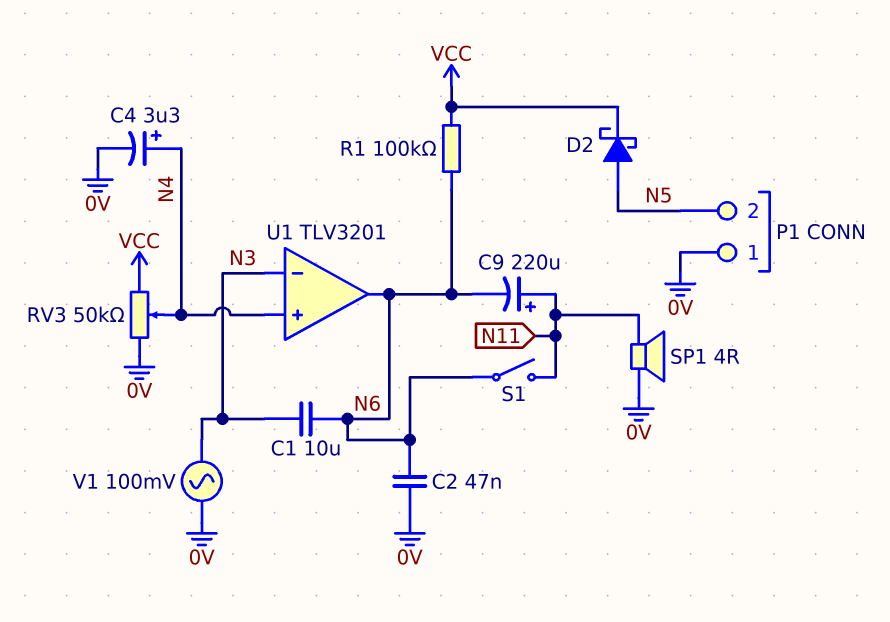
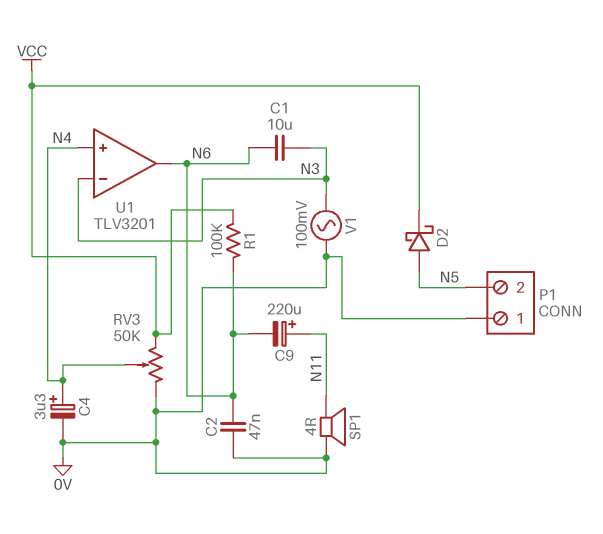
S1: switch (N6, N11) -> none

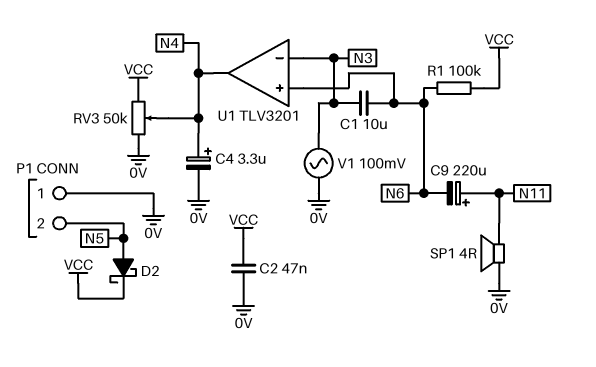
C2: 47nF (0V, N6) -> 47nF (0V, VCC)
U1 pin in+: N4 -> N6
U1 pin out: N6 -> N4

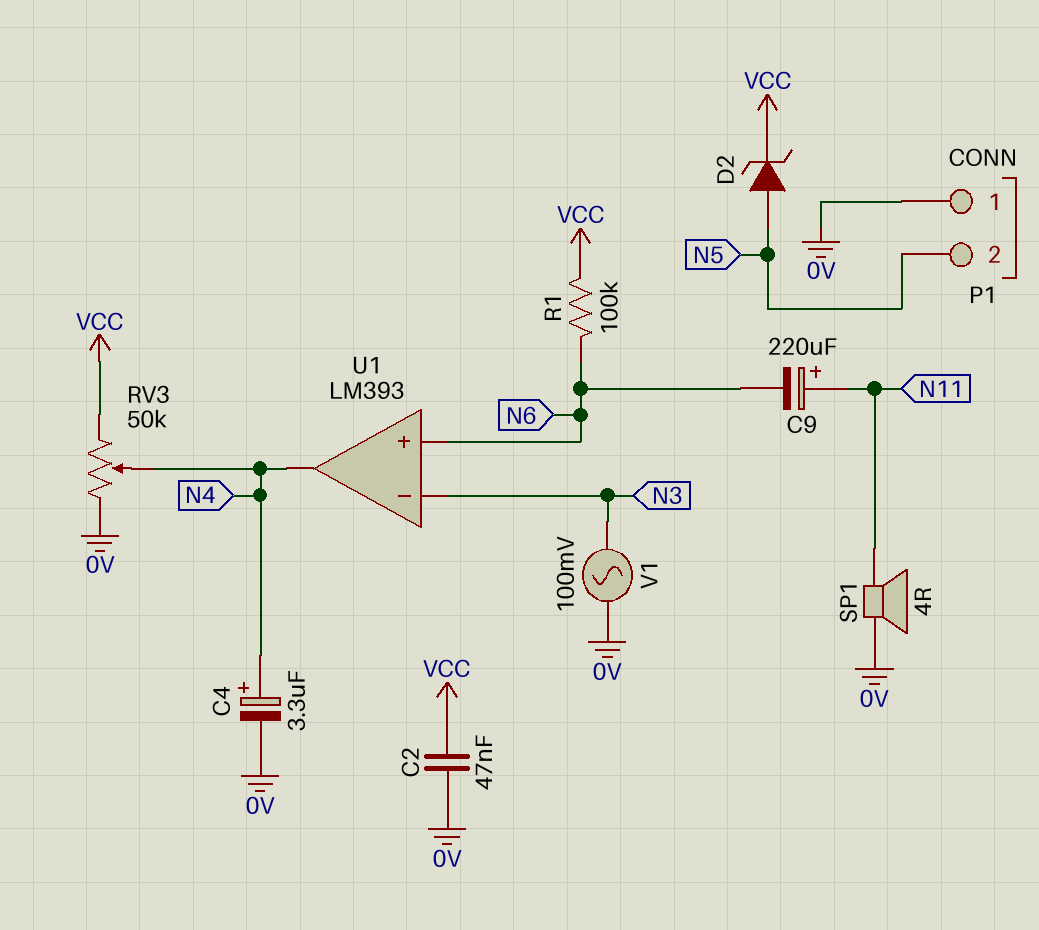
C1: 10uF (N3, N6) -> none
D2: schottky (A N5, K VCC) -> zener (A N5, K VCC)
U1: TLV3201 -> LM393

